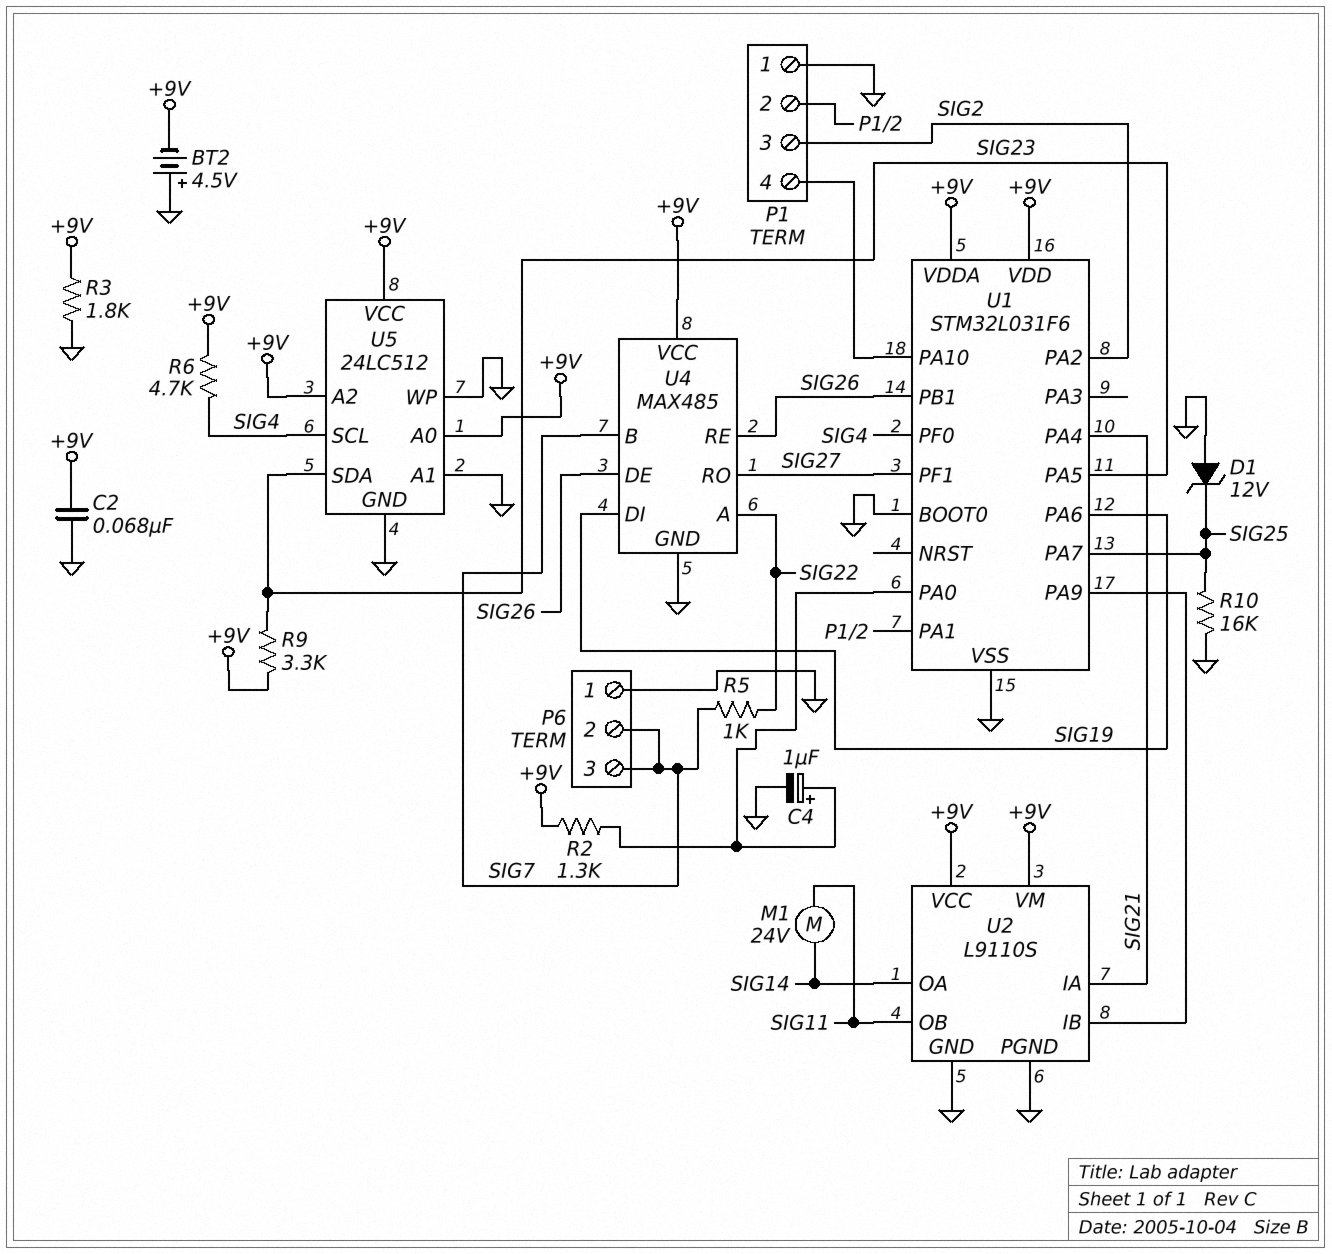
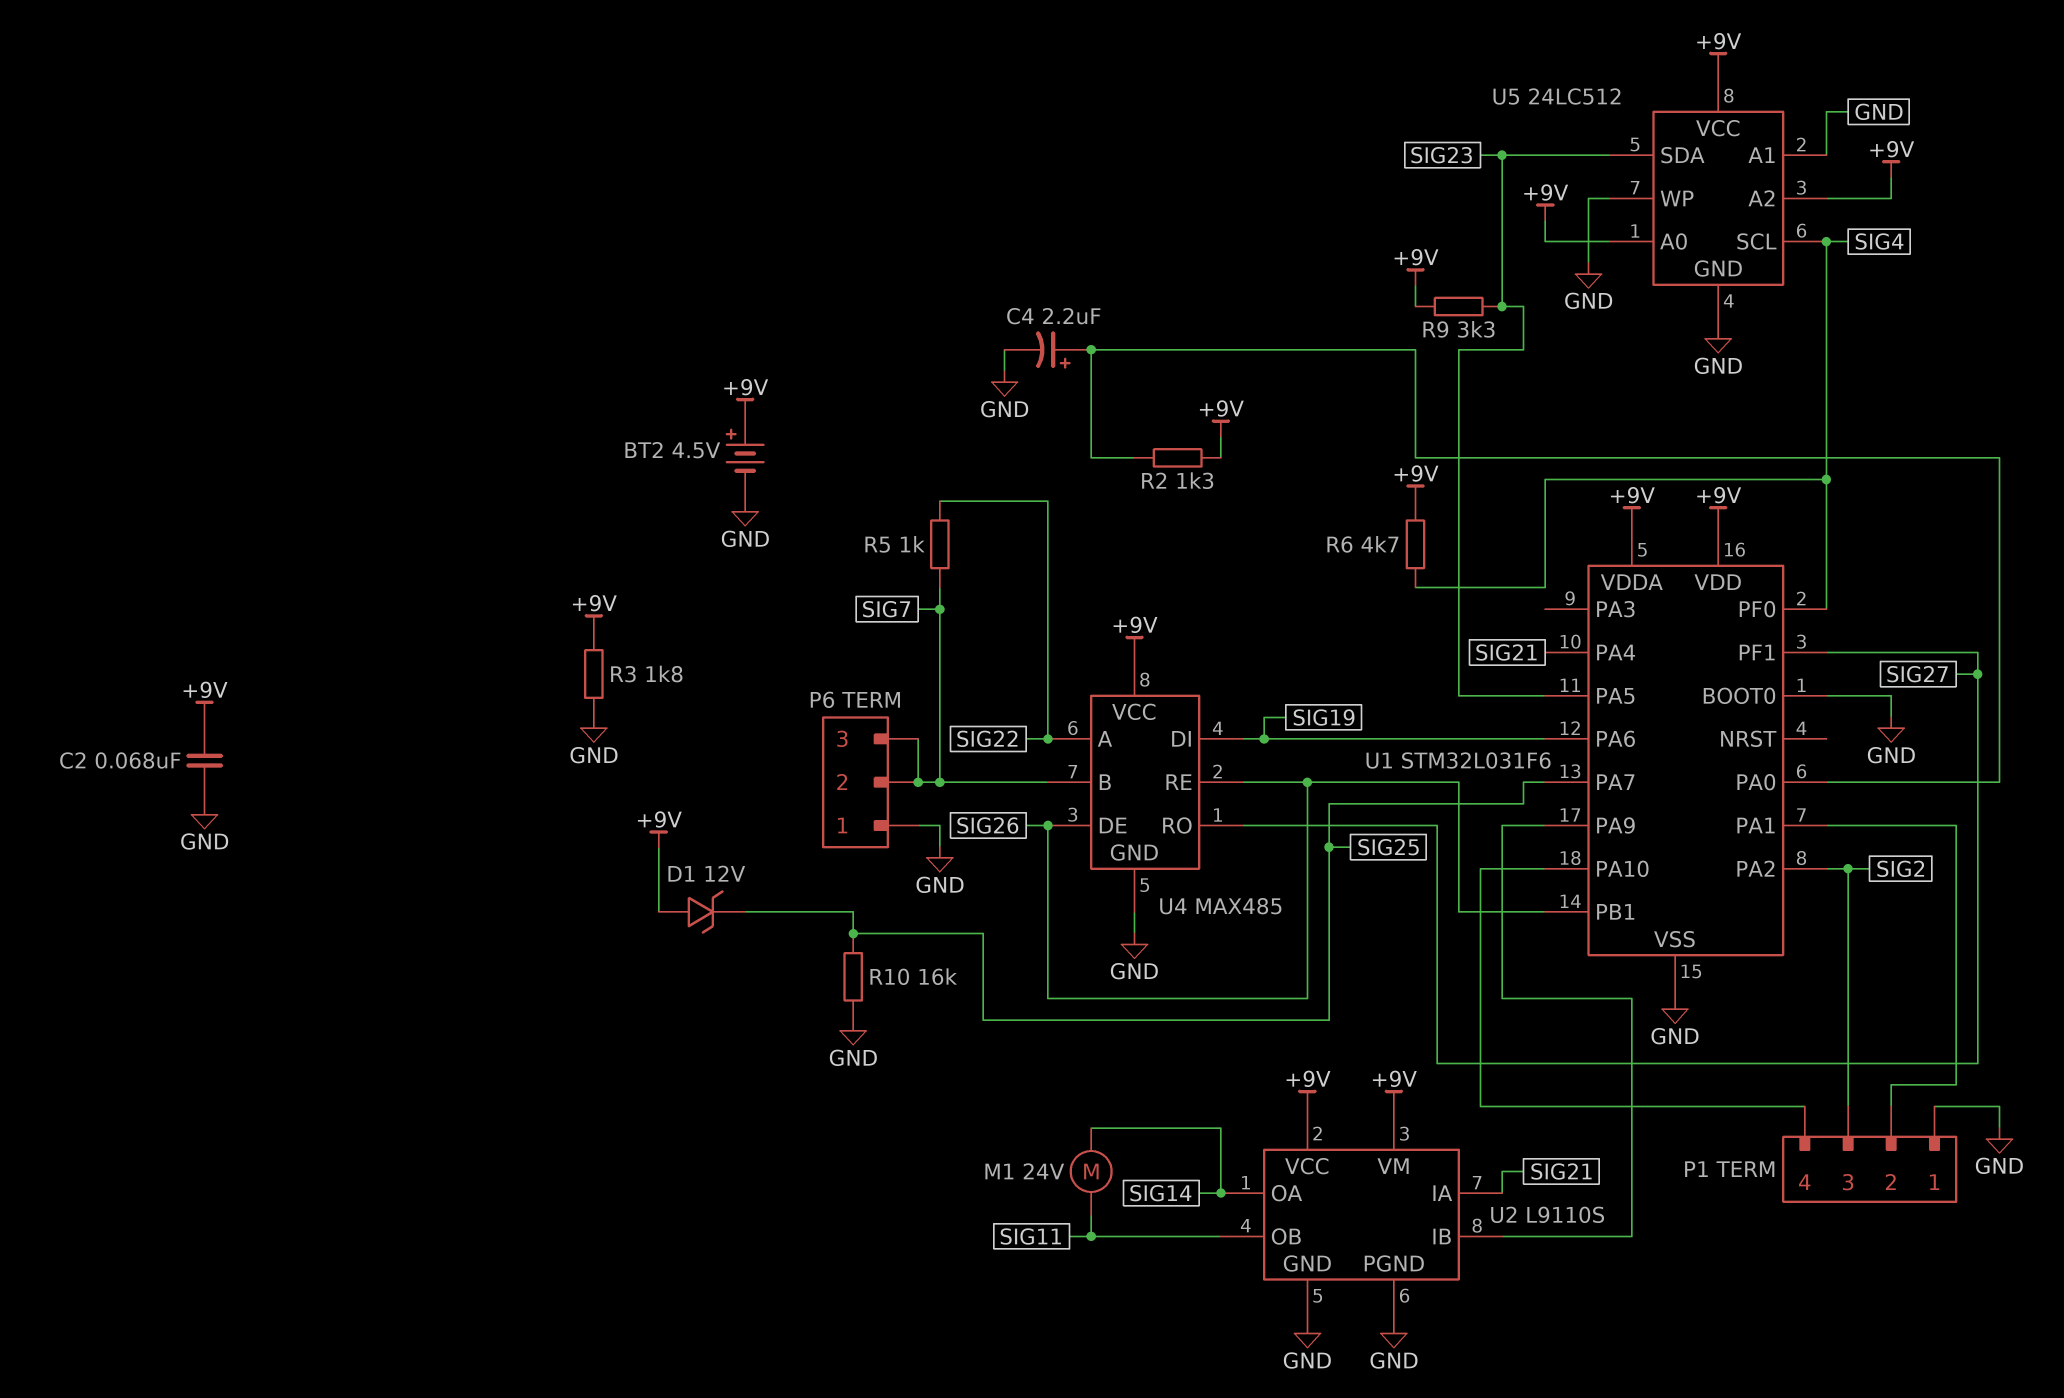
BT2: 4.5V (plus GND, minus +9V) -> 4.5V (plus +9V, minus GND)
C4: 1uF (plus U1/PA0, minus GND) -> 2.2uF (plus U1/PA0, minus GND)
D1: zener 12V (A GND, K SIG25) -> zener 12V (A +9V, K SIG25)

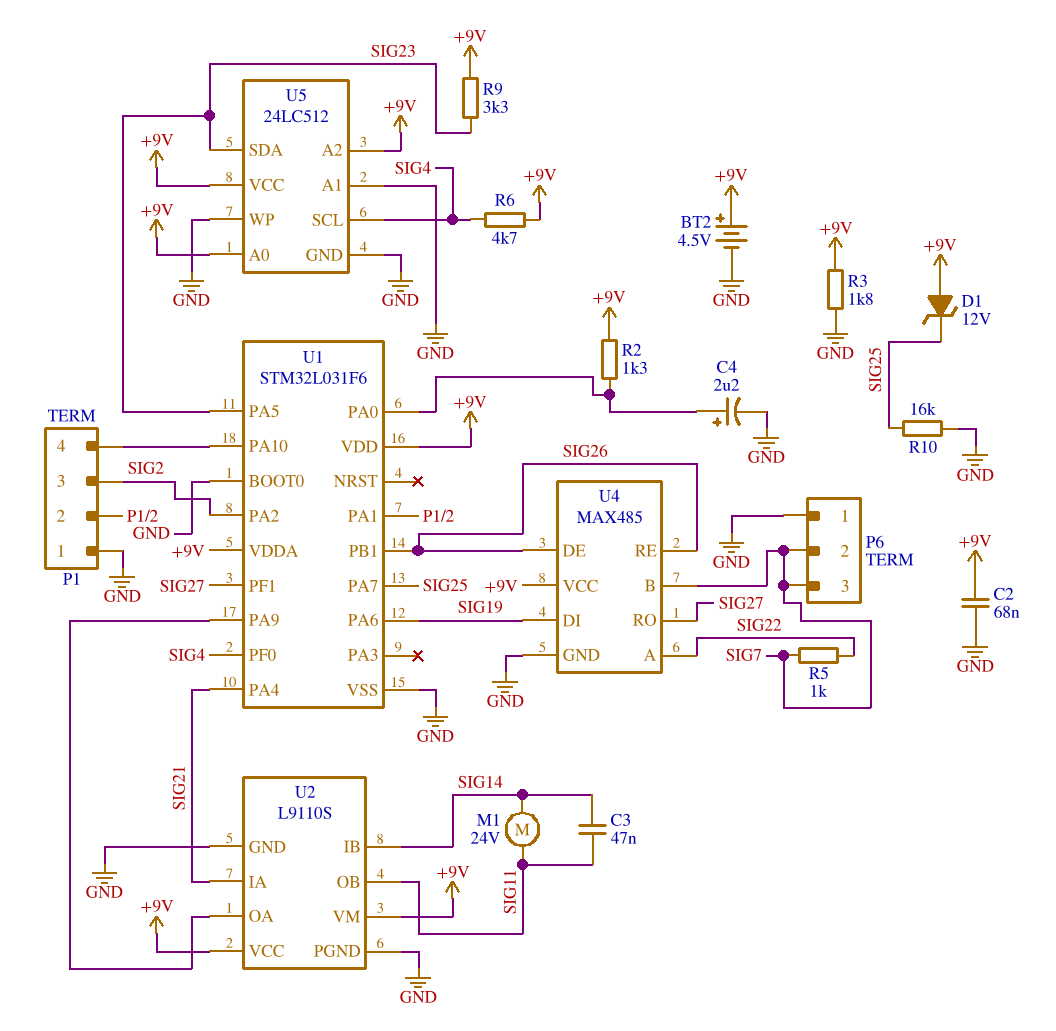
C3: none -> 47nF (SIG11, SIG14)
U2 pin IB: U1/PA9 -> SIG14
U2 pin OA: SIG14 -> U1/PA9

